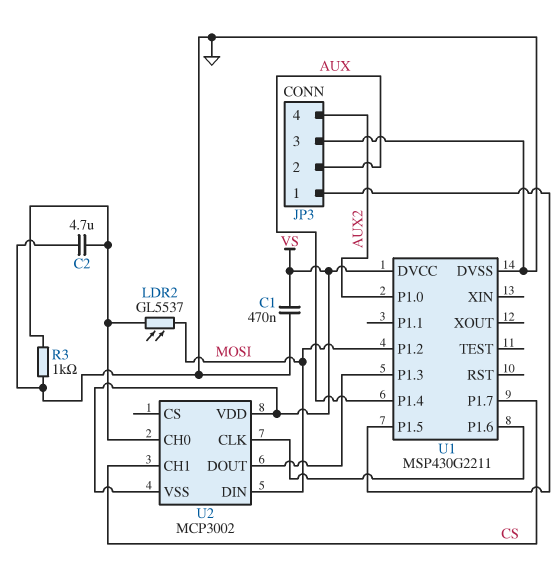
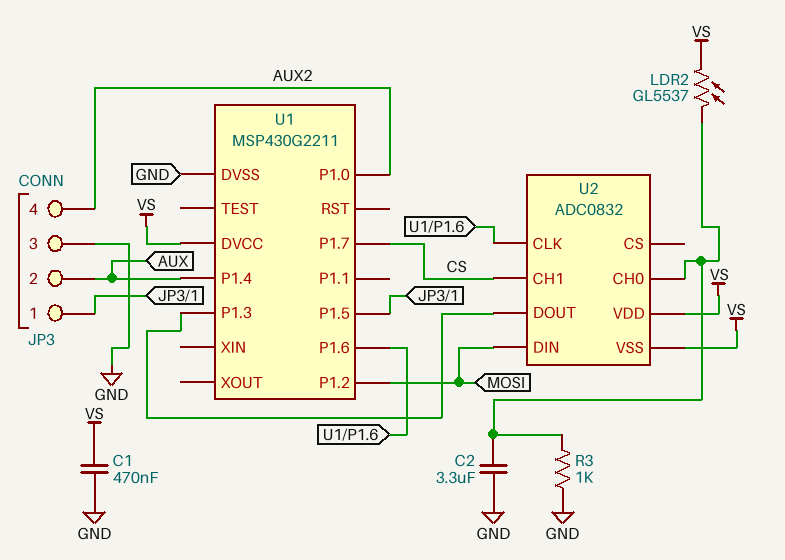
C2: 4.7uF (GND, U2/CH0) -> 3.3uF (GND, U2/CH0)
LDR2: GL5537 (MOSI, U2/CH0) -> GL5537 (U2/CH0, VS)
U2: MCP3002 -> ADC0832

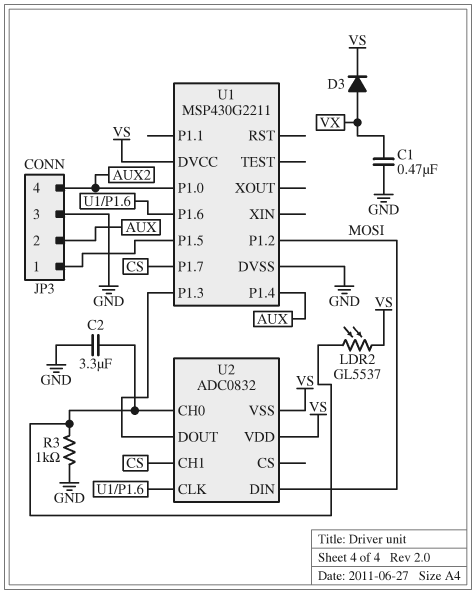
C1: 470nF (GND, VS) -> 470nF (GND, VX)
D3: none -> diode (A VX, K VS)

